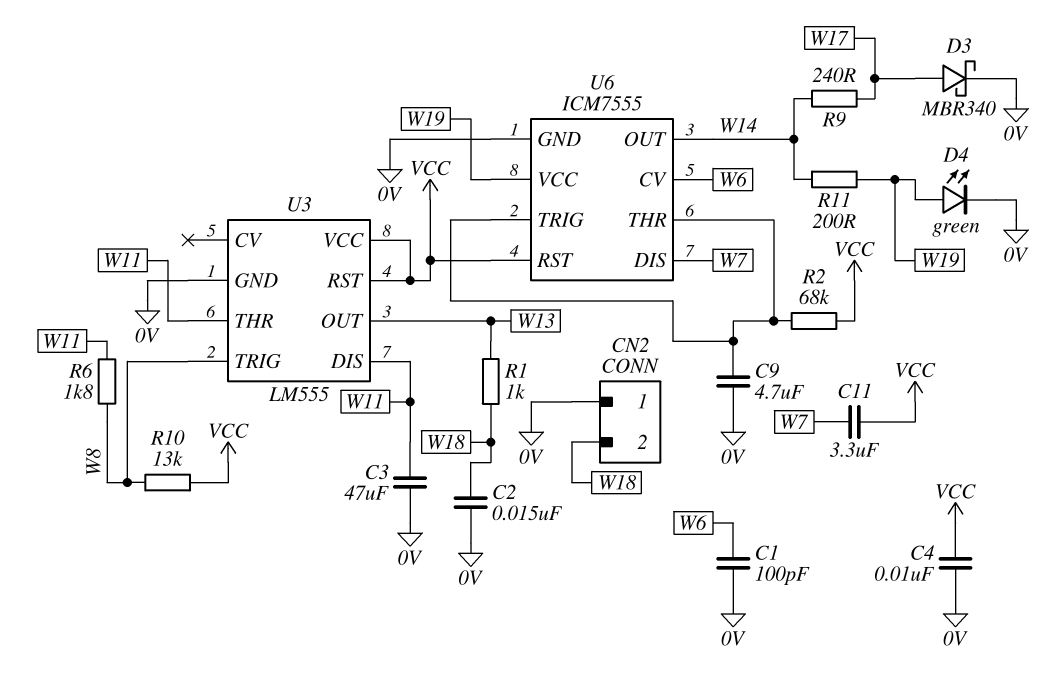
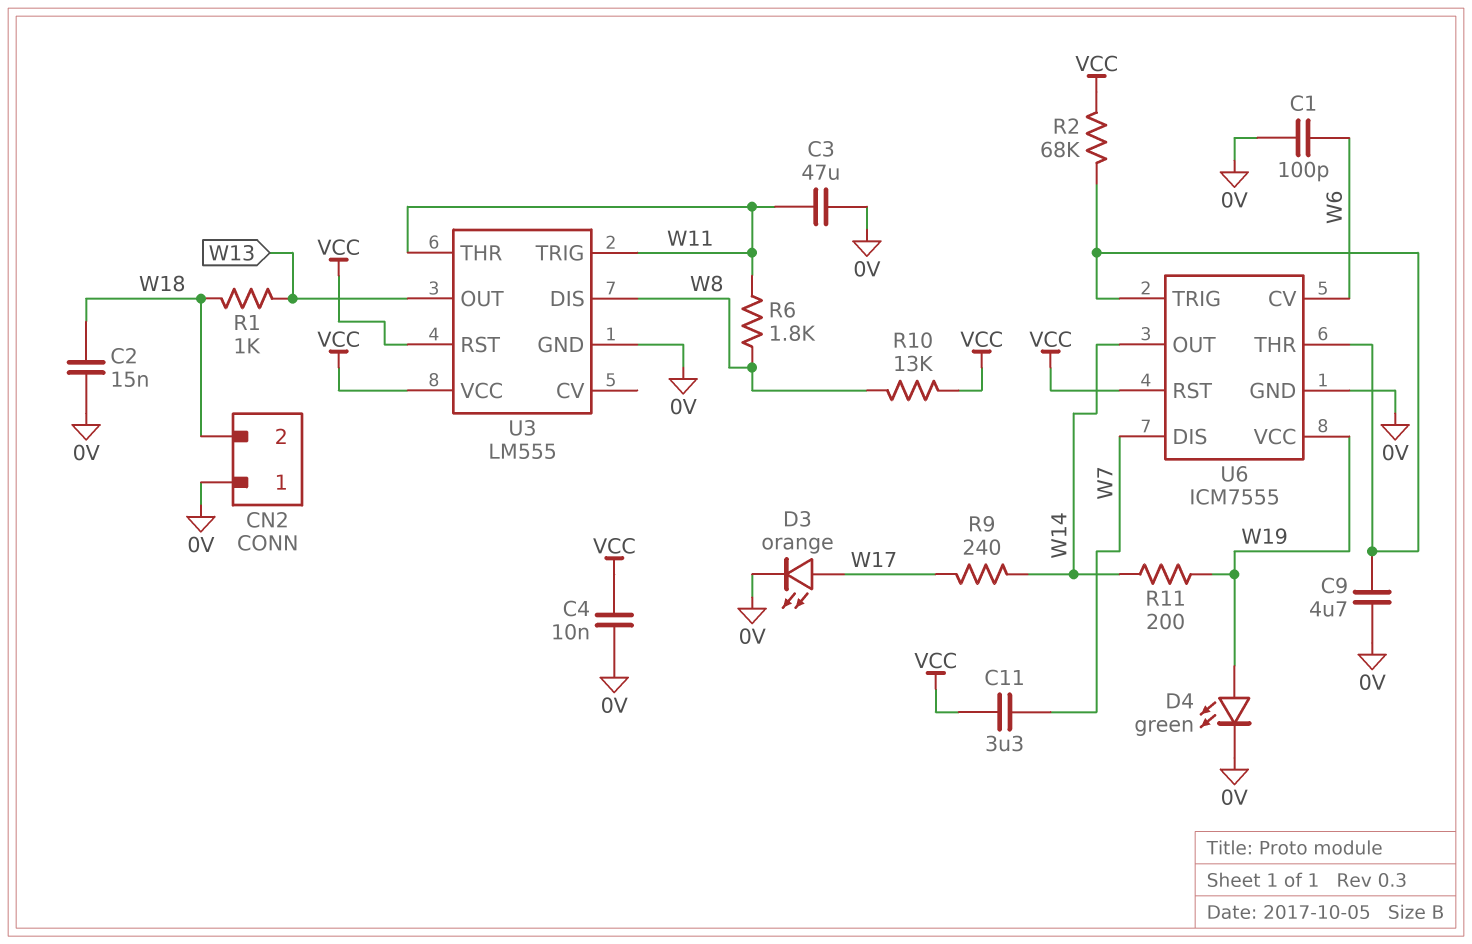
D3: schottky MBR340 (A W17, K 0V) -> LED orange (A W17, K 0V)
U3 pin DIS: W11 -> W8
U3 pin TRIG: W8 -> W11

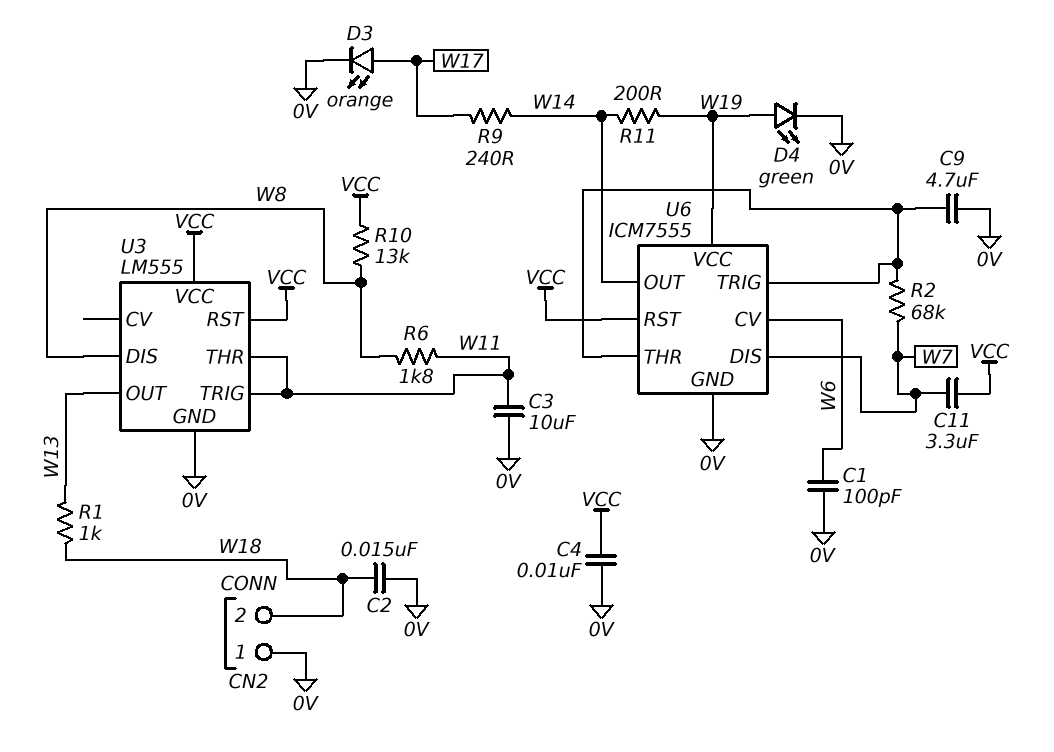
C3: 47uF (0V, W11) -> 10uF (0V, W11)
R2: 68k (U6/THR, VCC) -> 68k (U6/THR, W7)

